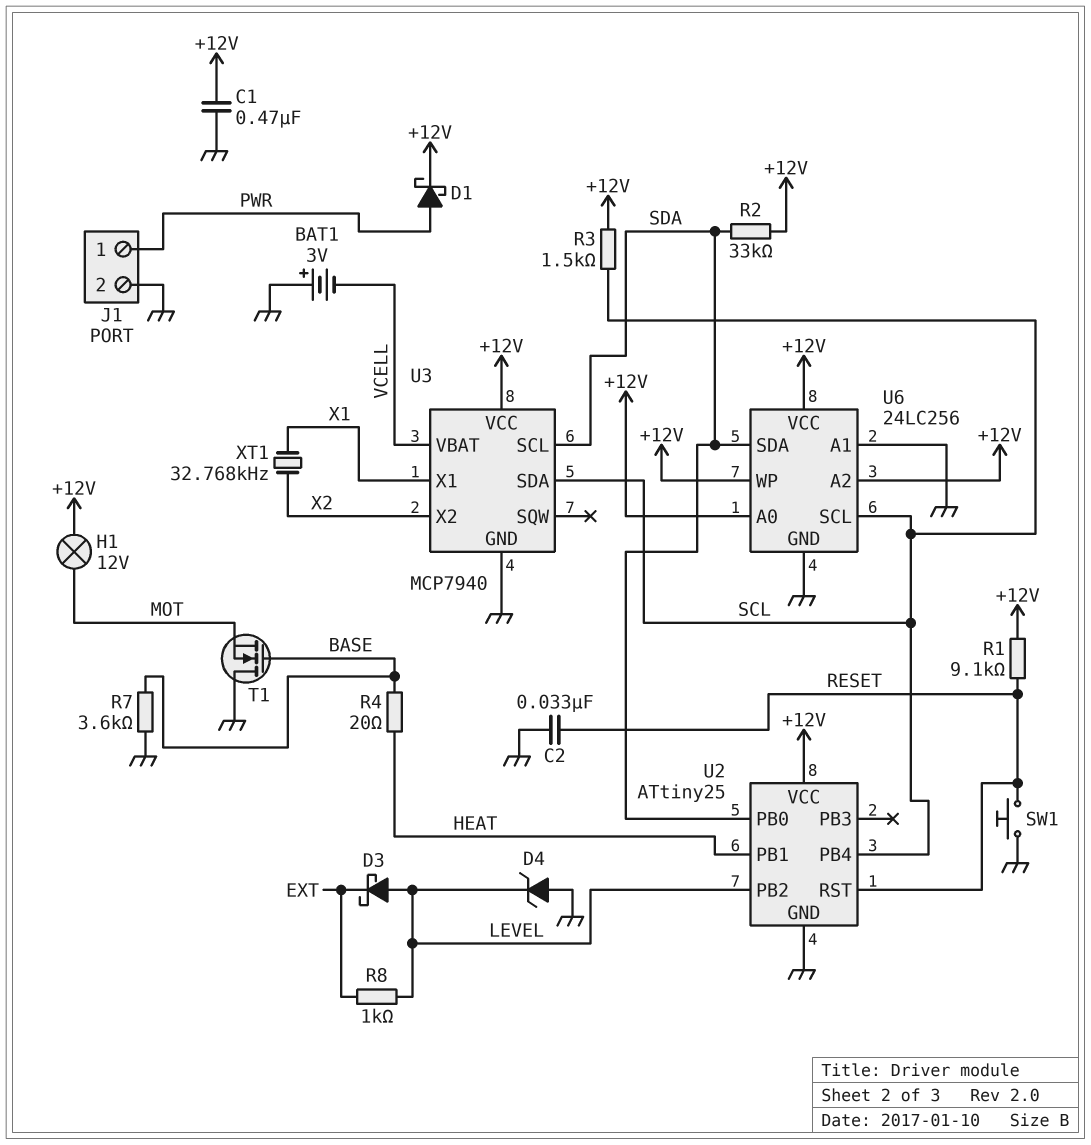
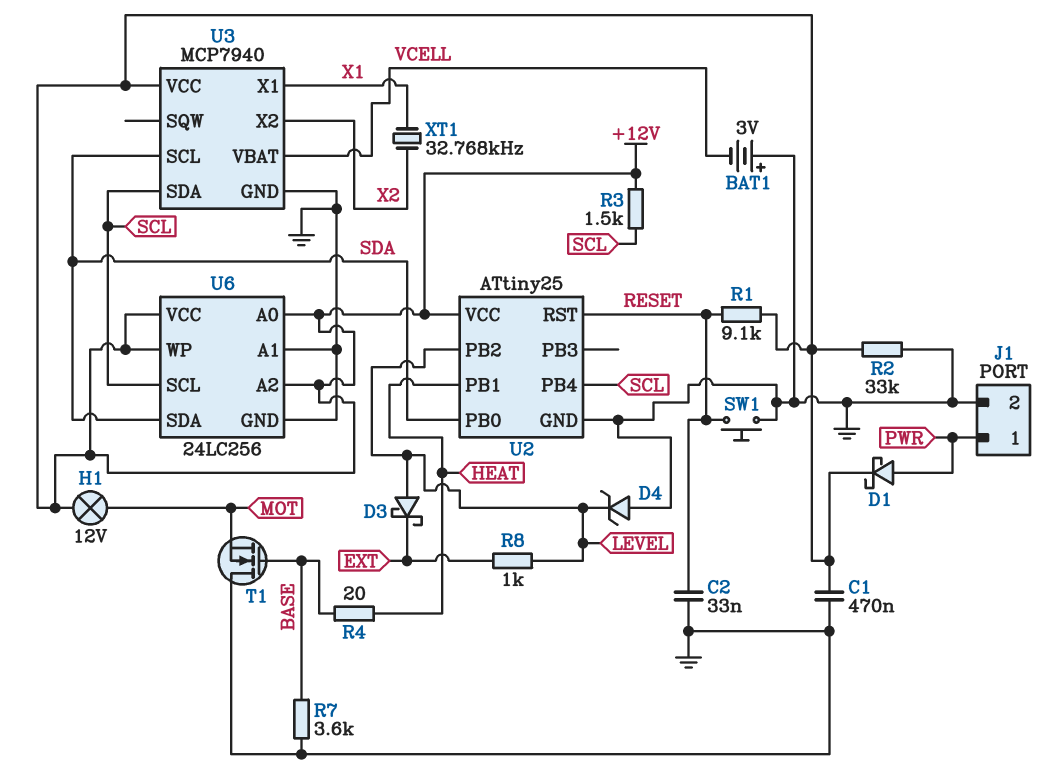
R2: 33k (+12V, SDA) -> 33k (+12V, GND)

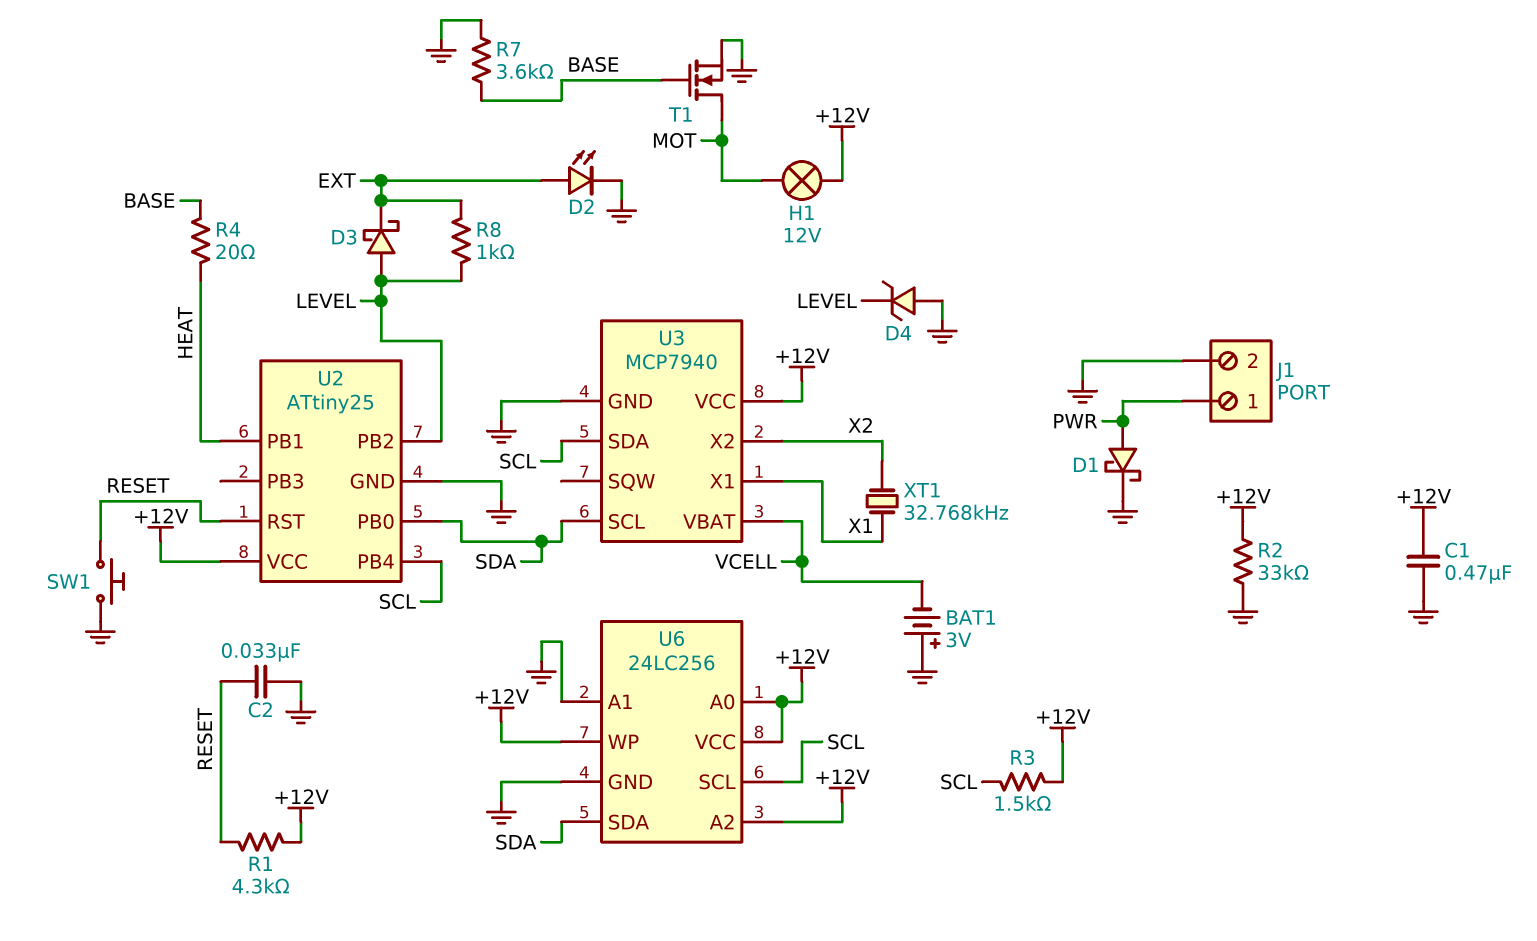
D1: schottky (A PWR, K +12V) -> schottky (A PWR, K GND)
D2: none -> LED (A EXT, K GND)
R1: 9.1k (+12V, RESET) -> 4.3k (+12V, RESET)
T1: NMOS (G BASE, D GND, S MOT) -> NMOS (G BASE, D MOT, S GND)

